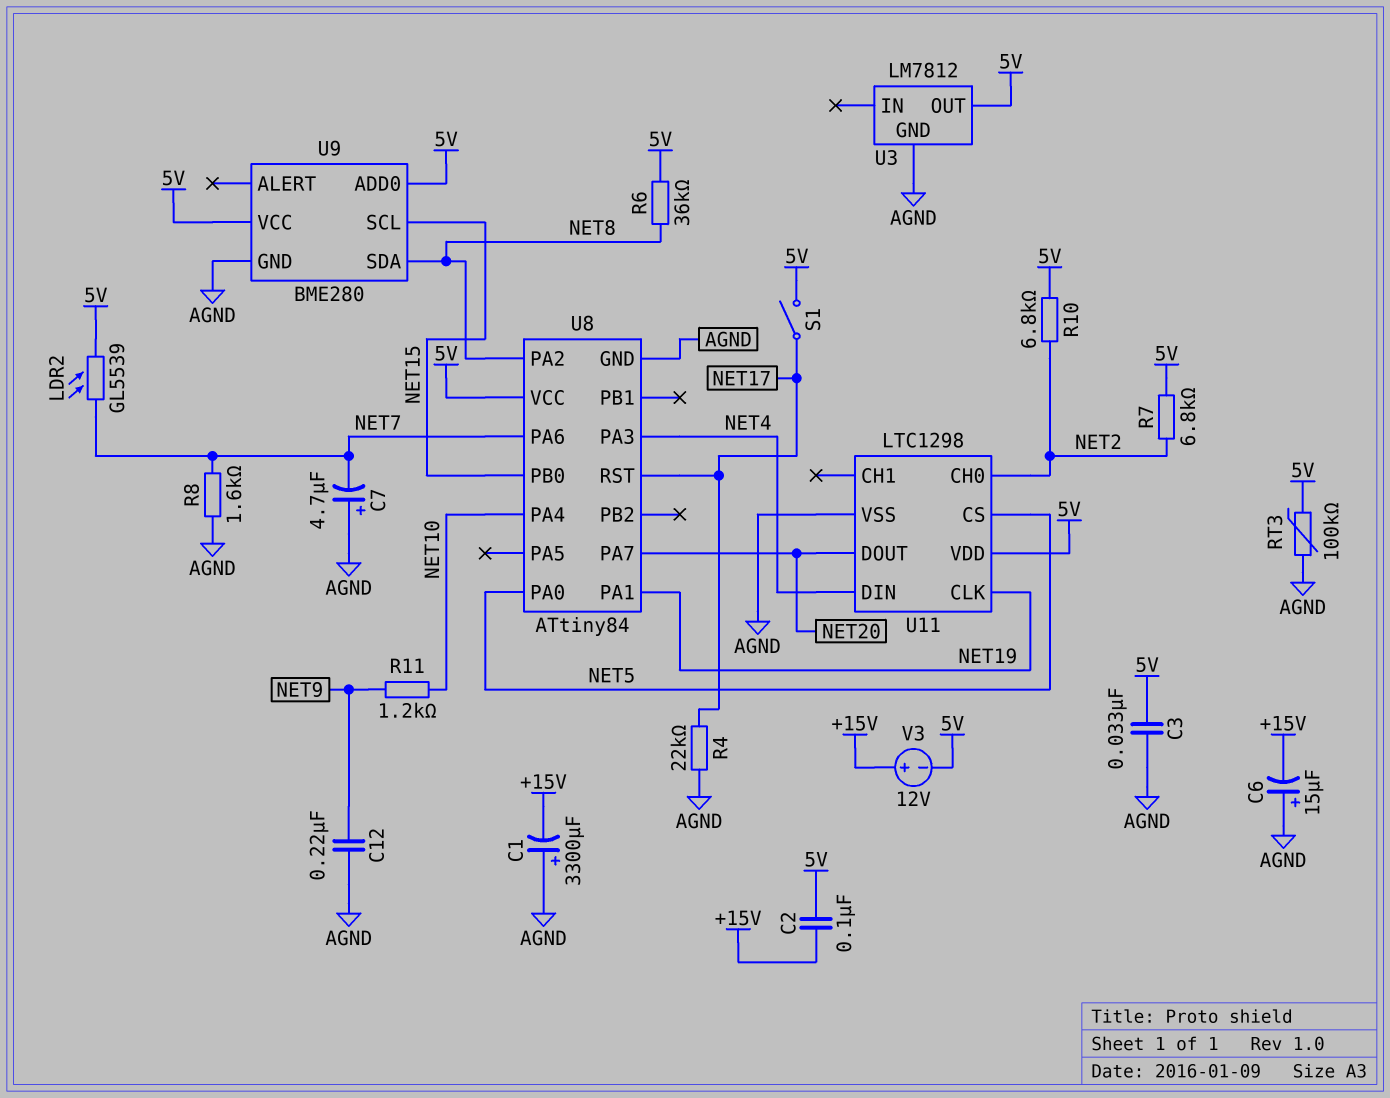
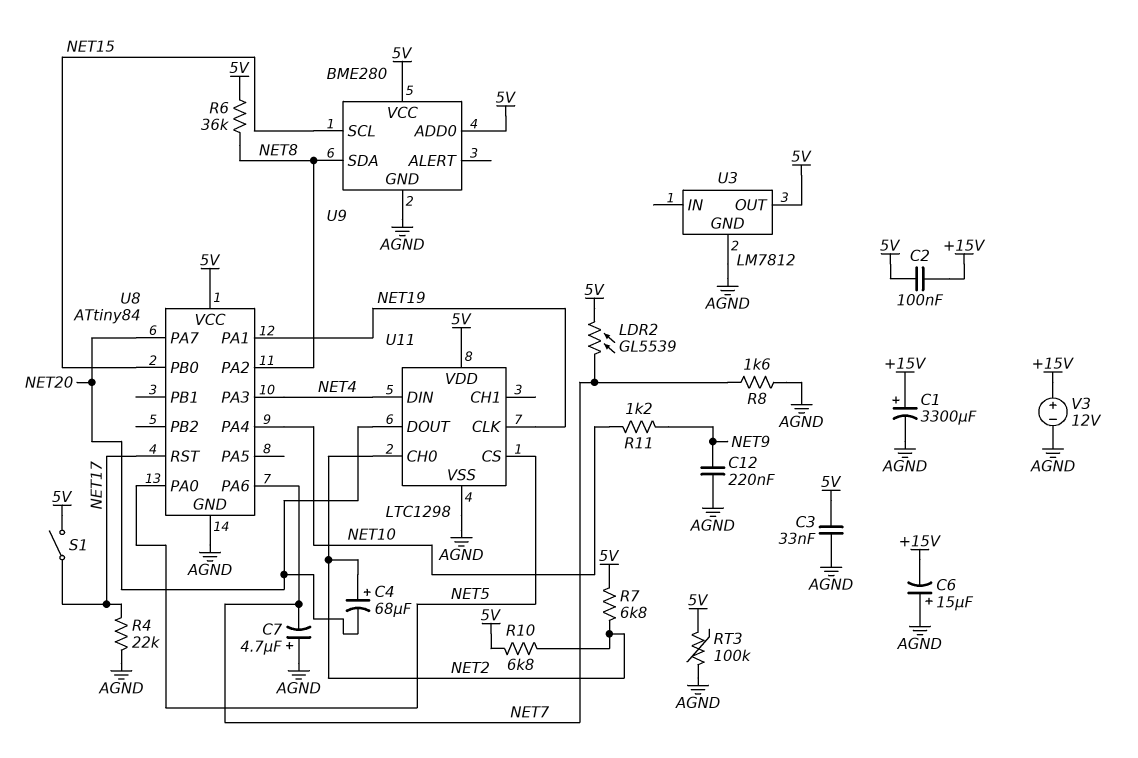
C1: 3300uF (plus AGND, minus +15V) -> 3300uF (plus +15V, minus AGND)
C4: none -> 68uF (plus NET2, minus NET20)
V3: 12V (plus +15V, minus 5V) -> 12V (plus +15V, minus AGND)

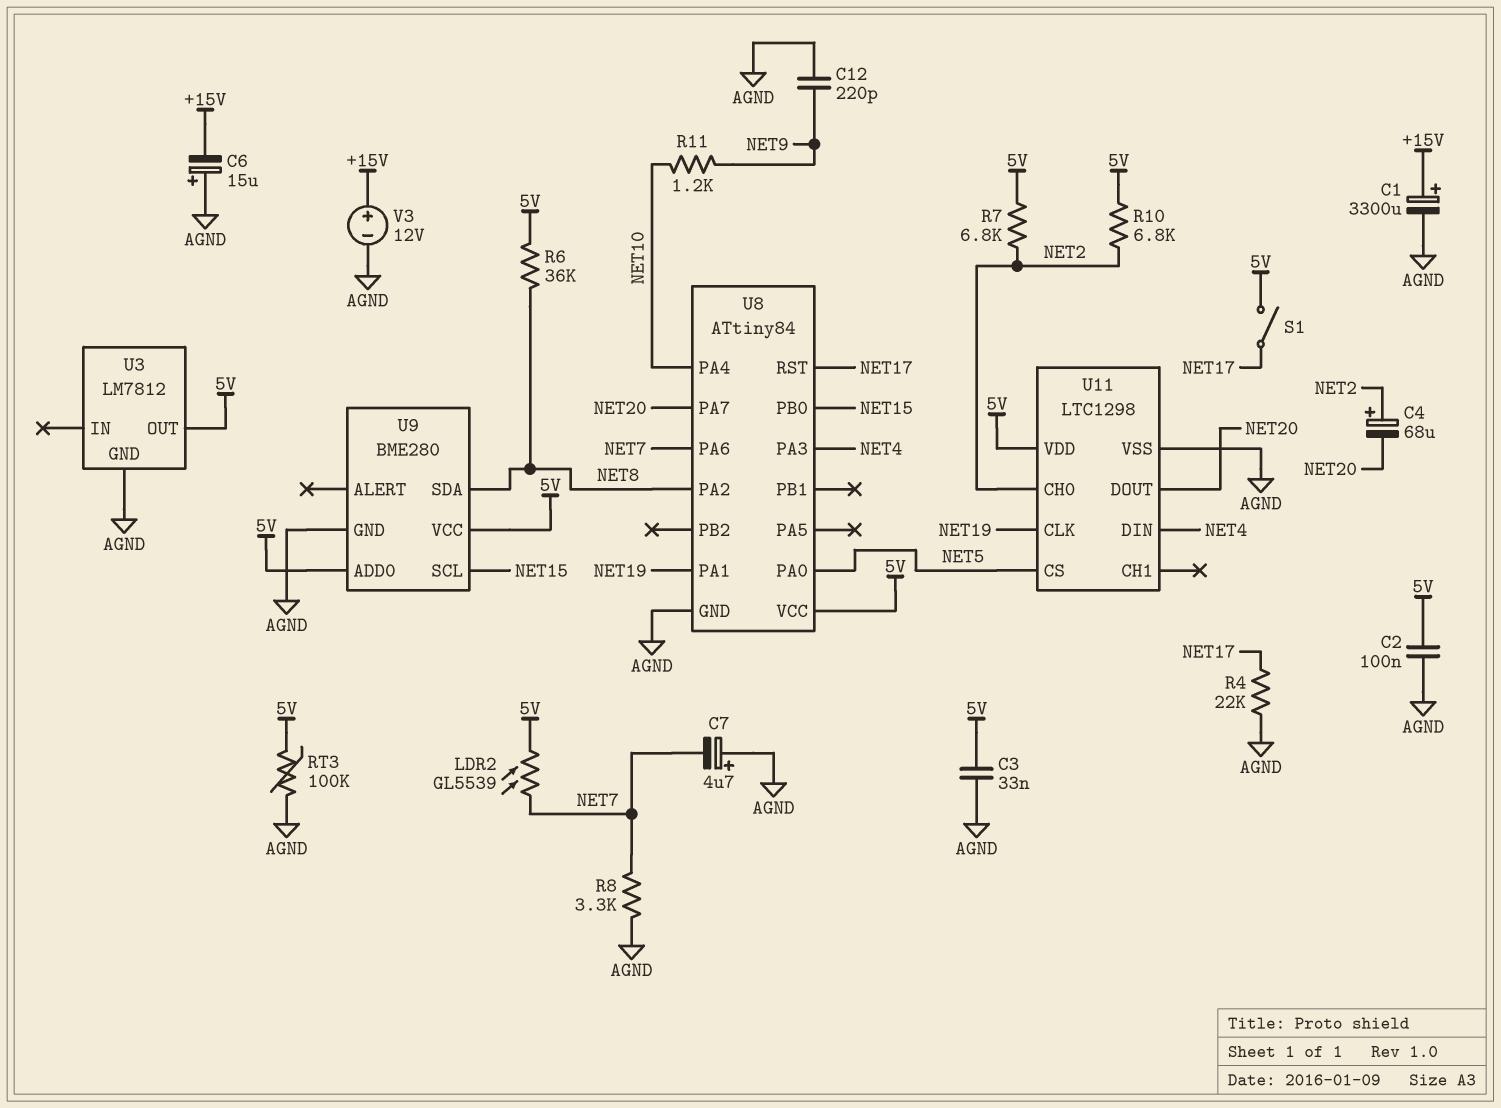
C2: 100nF (+15V, 5V) -> 100nF (5V, AGND)
C12: 220nF (AGND, NET9) -> 220pF (AGND, NET9)
R8: 1.6k (AGND, NET7) -> 3.3k (AGND, NET7)

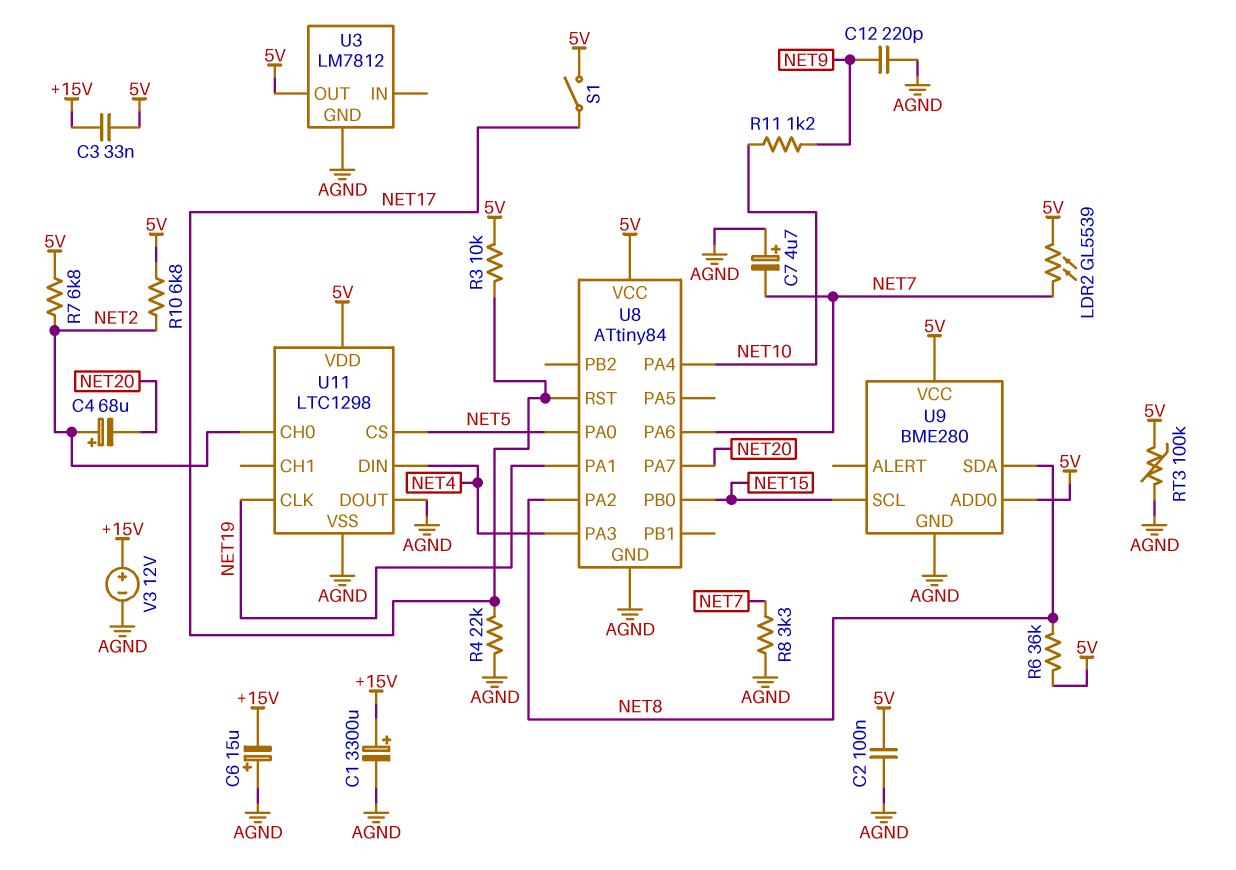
C3: 33nF (5V, AGND) -> 33nF (+15V, 5V)
R3: none -> 10k (5V, NET17)
U11 pin DOUT: NET20 -> AGND

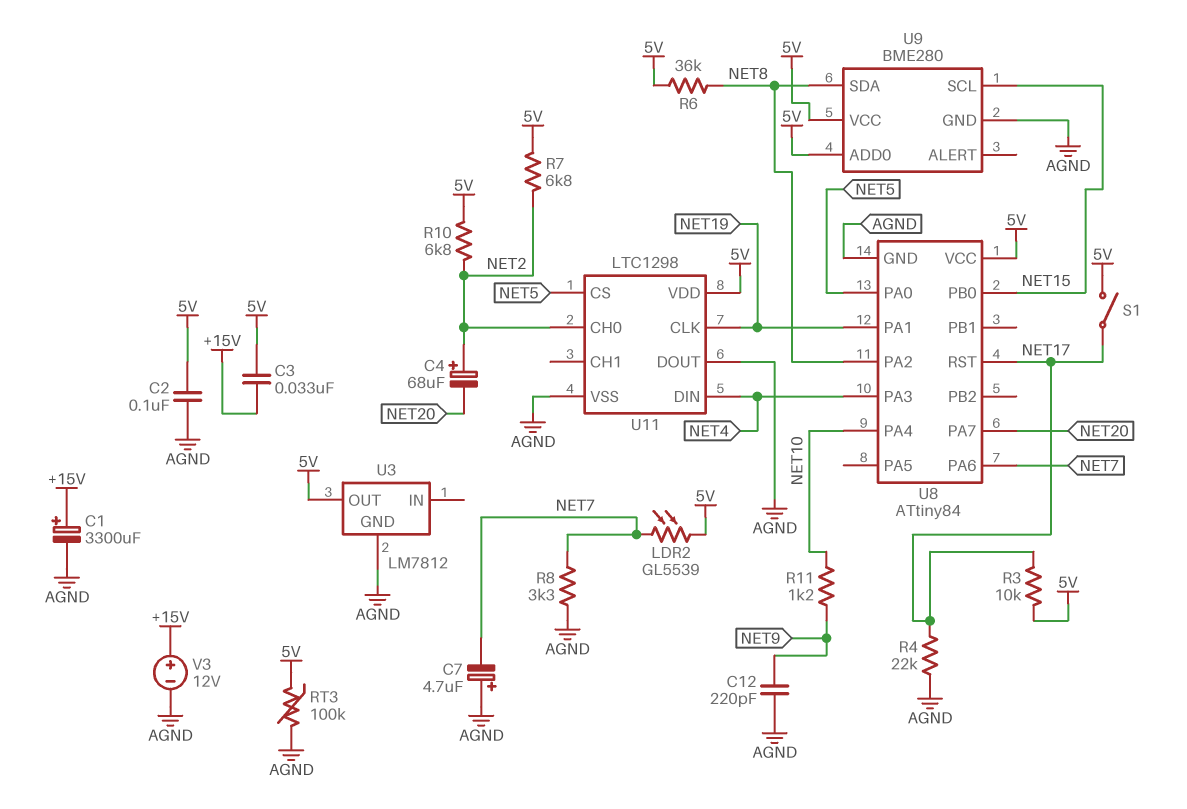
C6: 15uF (plus AGND, minus +15V) -> none

